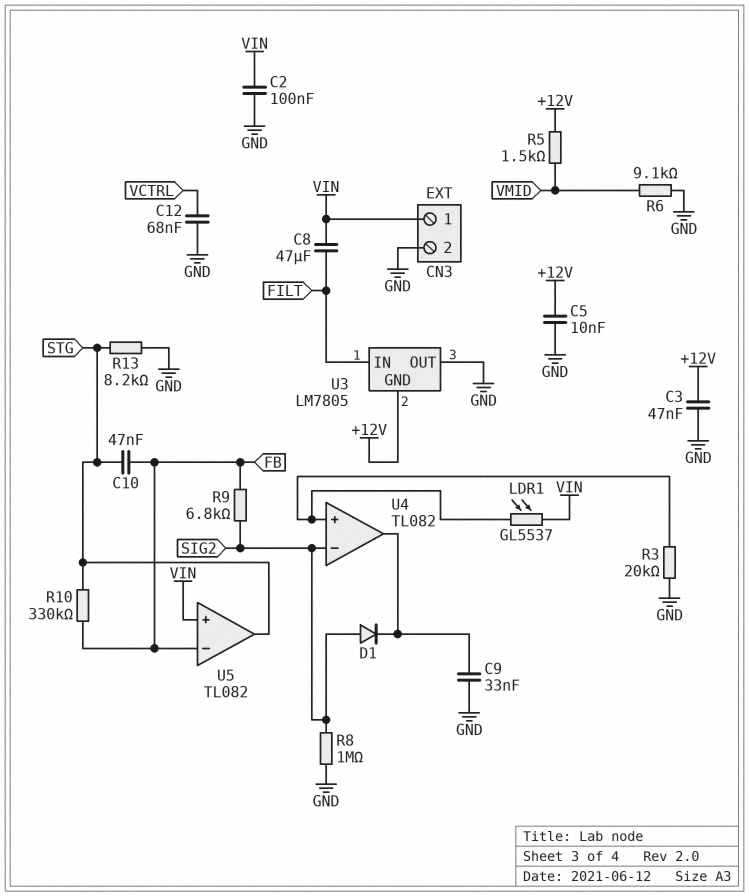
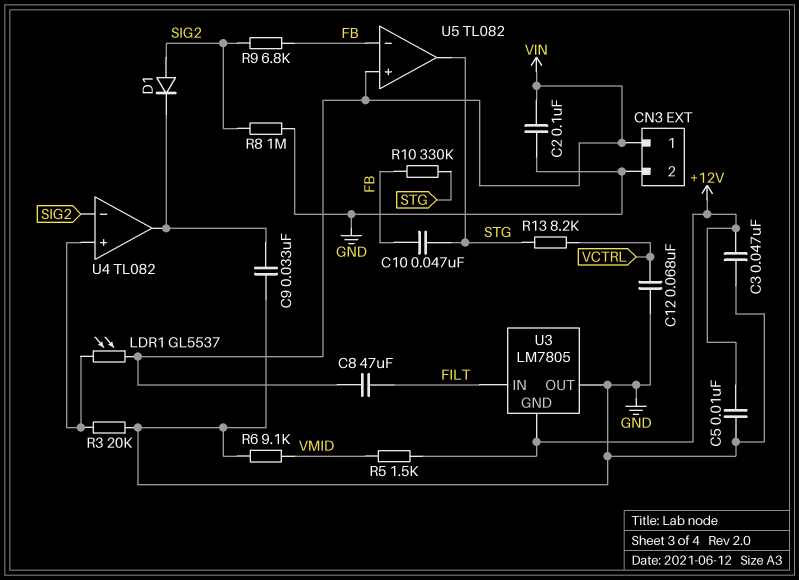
R13: 8.2k (GND, STG) -> 8.2k (STG, VCTRL)

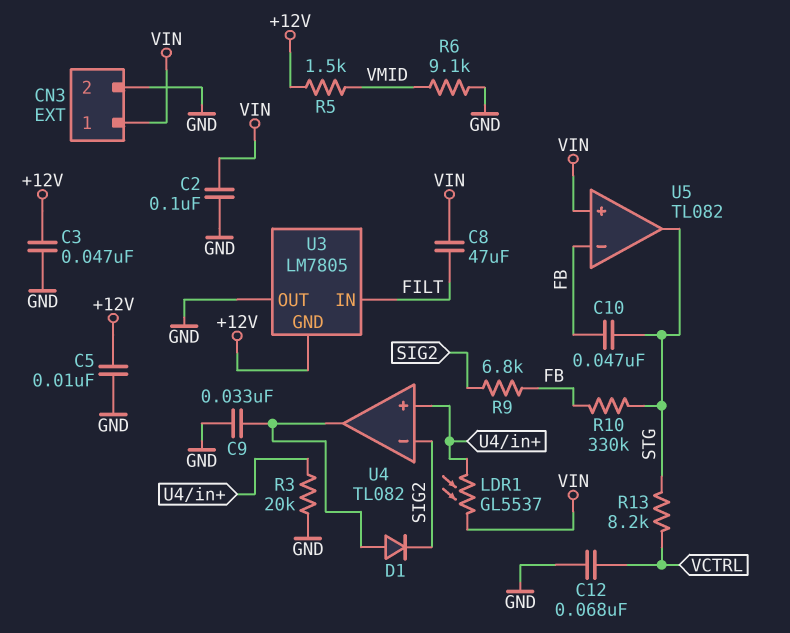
D1: diode (A SIG2, K U4/out) -> diode (A U4/out, K SIG2)
R8: 1M (GND, SIG2) -> none

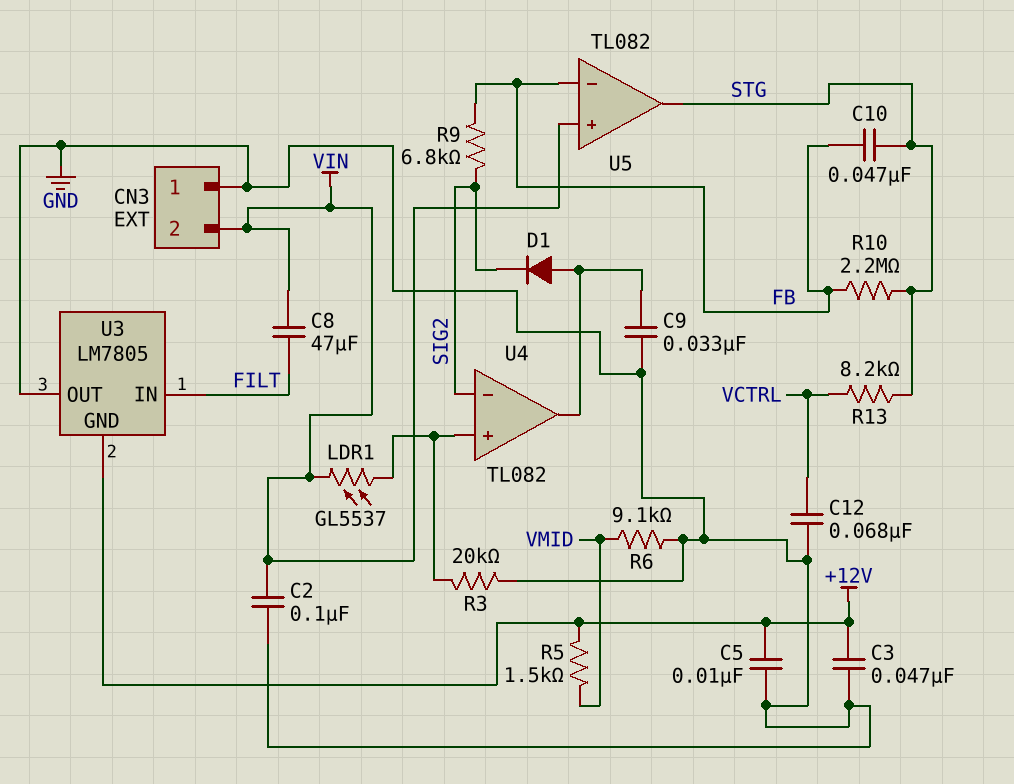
CN3 pin 1: VIN -> GND
CN3 pin 2: GND -> VIN
R10: 330k (FB, STG) -> 2.2M (FB, STG)

